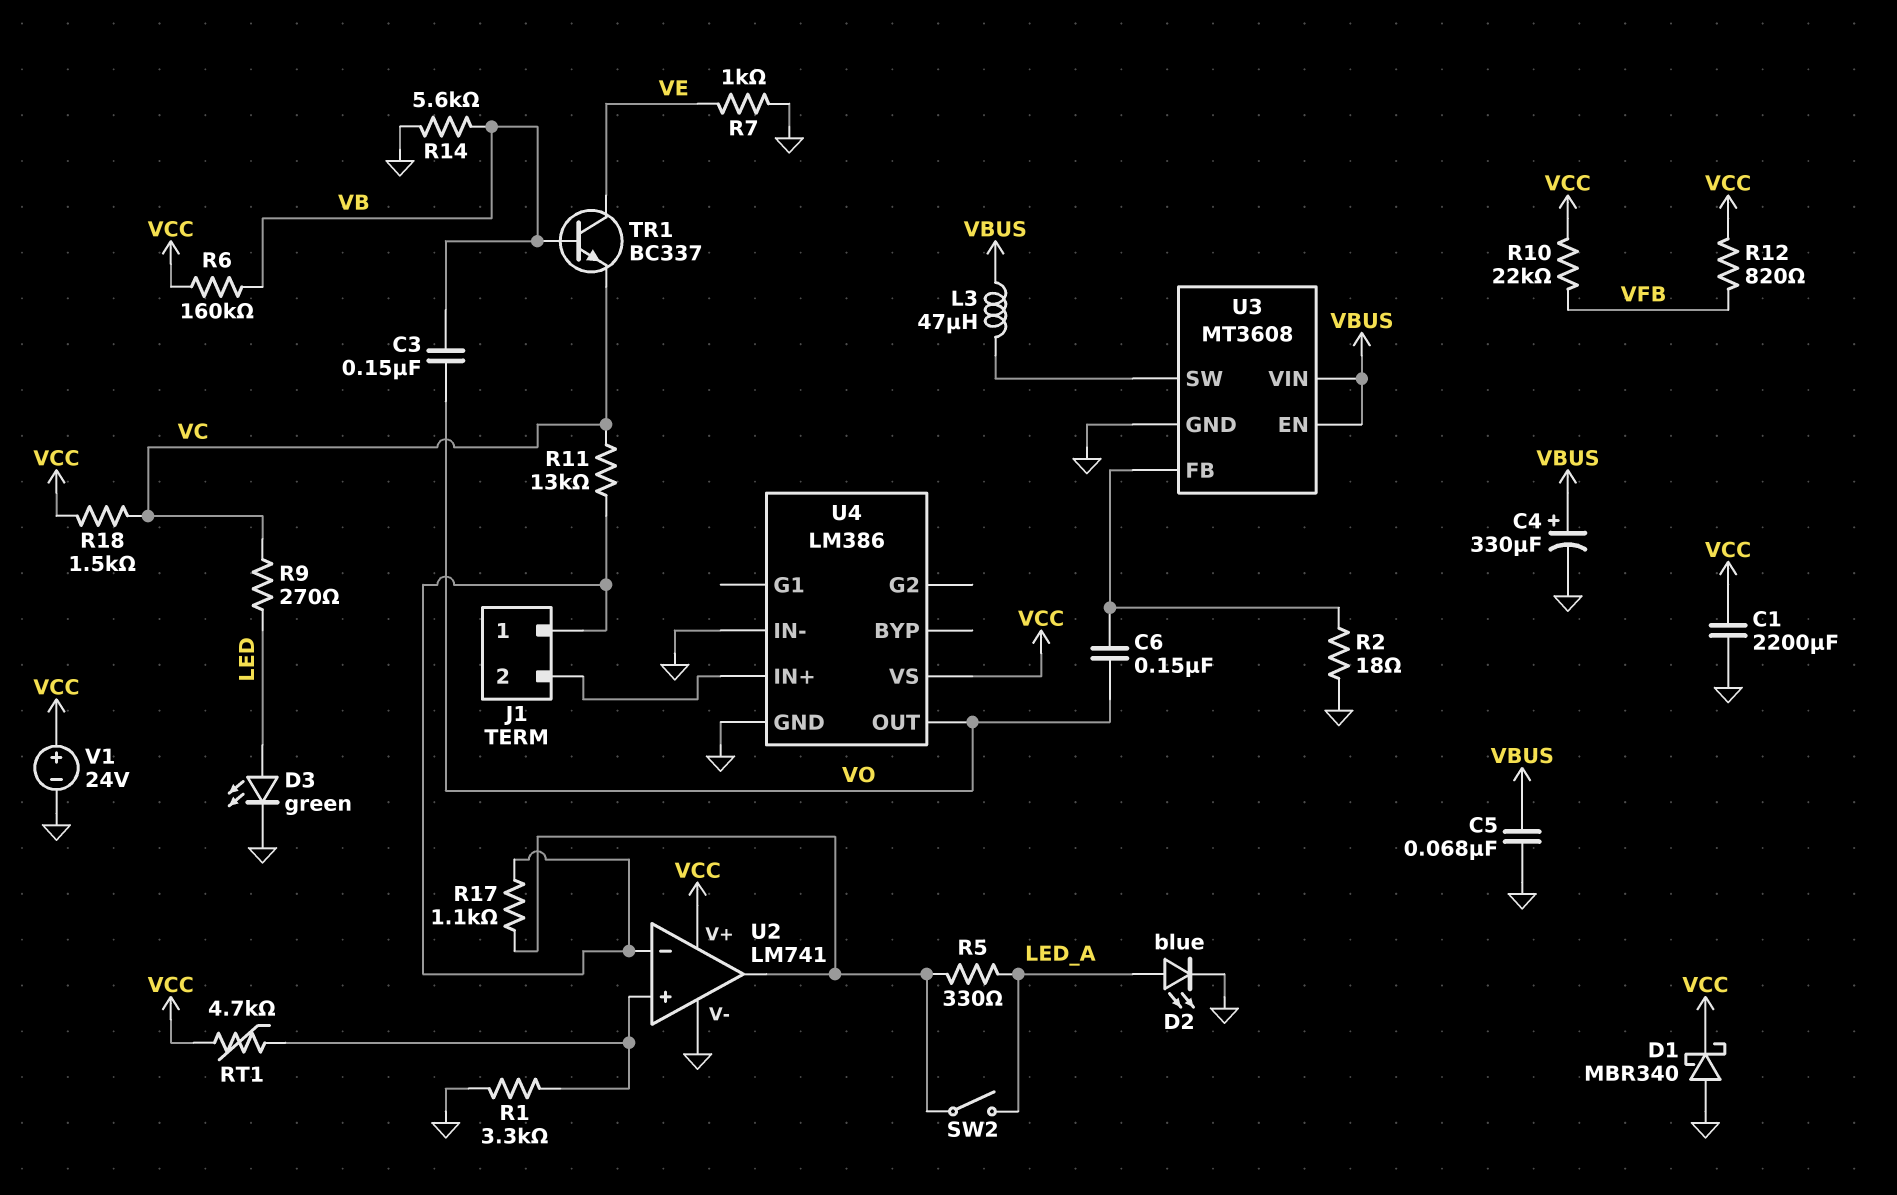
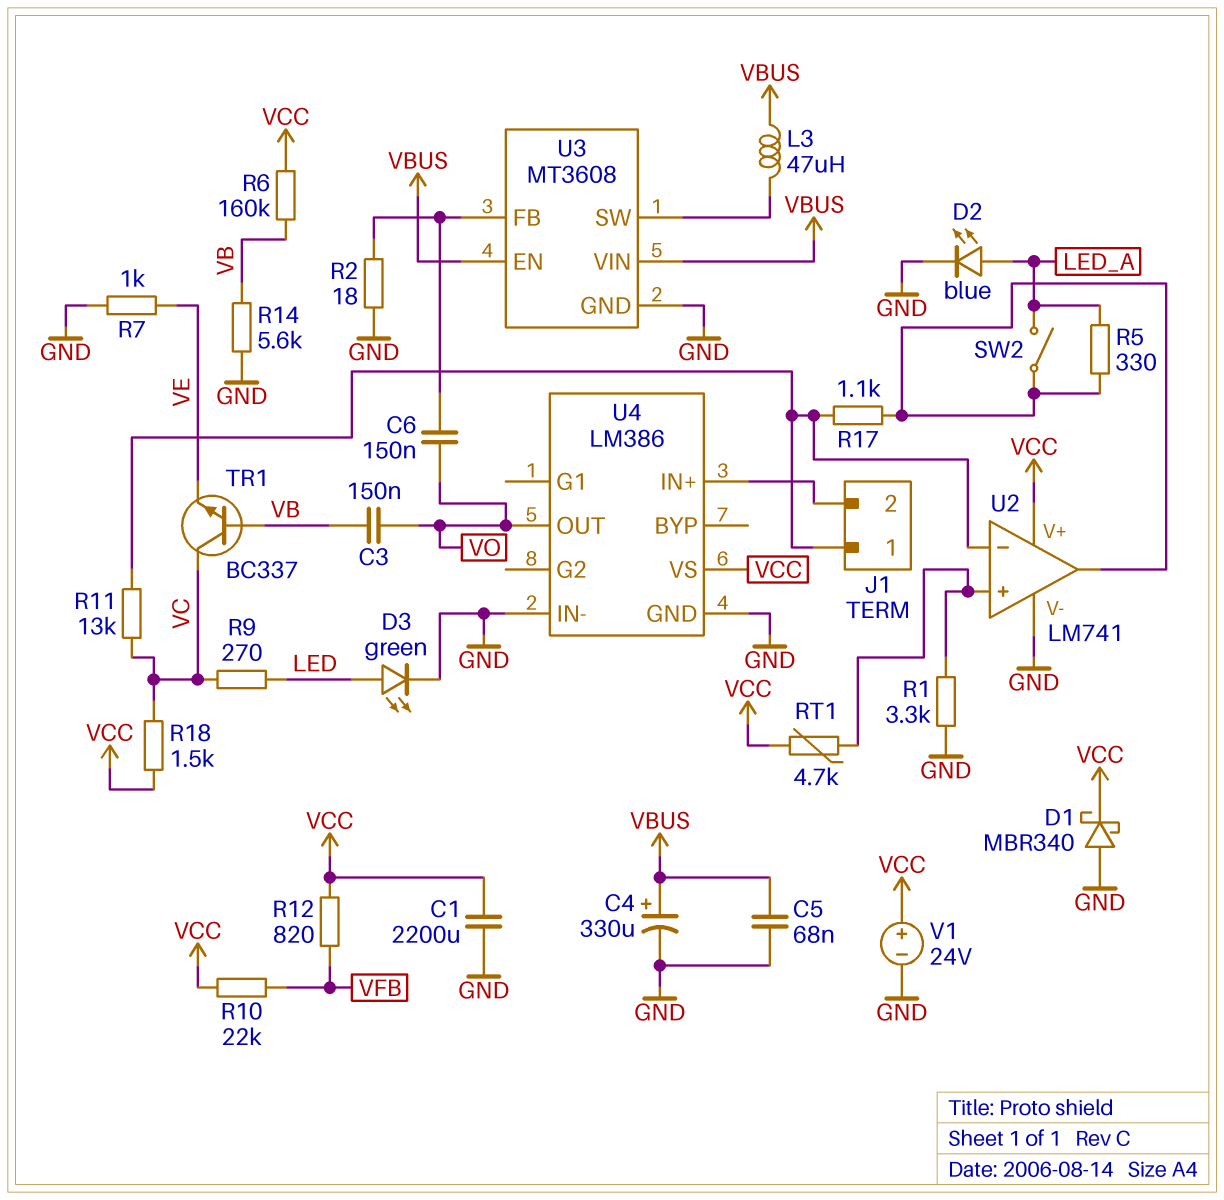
TR1: NPN BC337 (B VB, C VE, E VC) -> NPN BC337 (B VB, C VC, E VE)

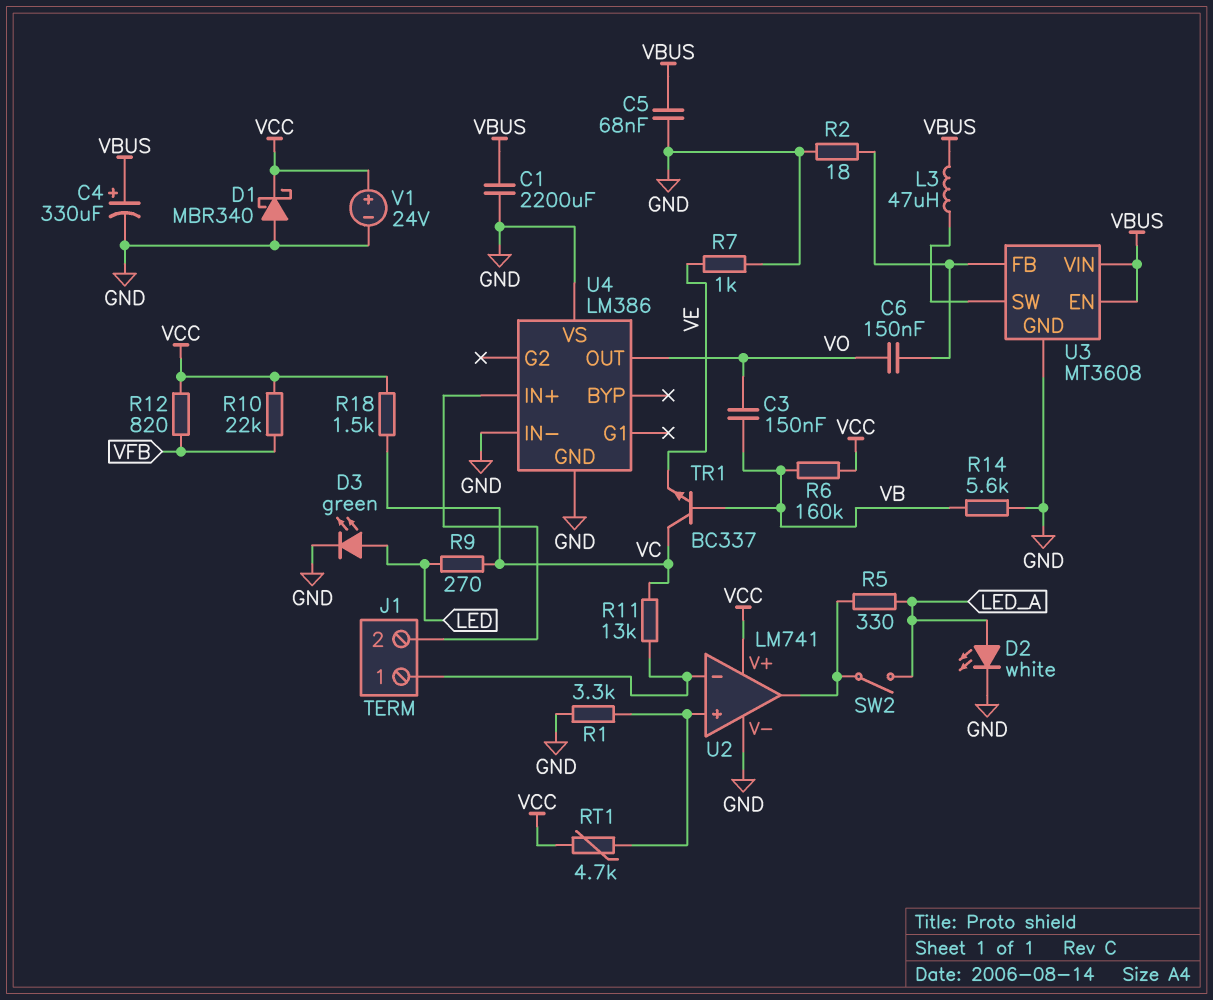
C1: 2200uF (GND, VCC) -> 2200uF (GND, VBUS)
D2: LED blue (A LED_A, K GND) -> LED white (A LED_A, K GND)
R17: 1.1k (J1/1, U2/out) -> none
U4 pin VS: VCC -> GND

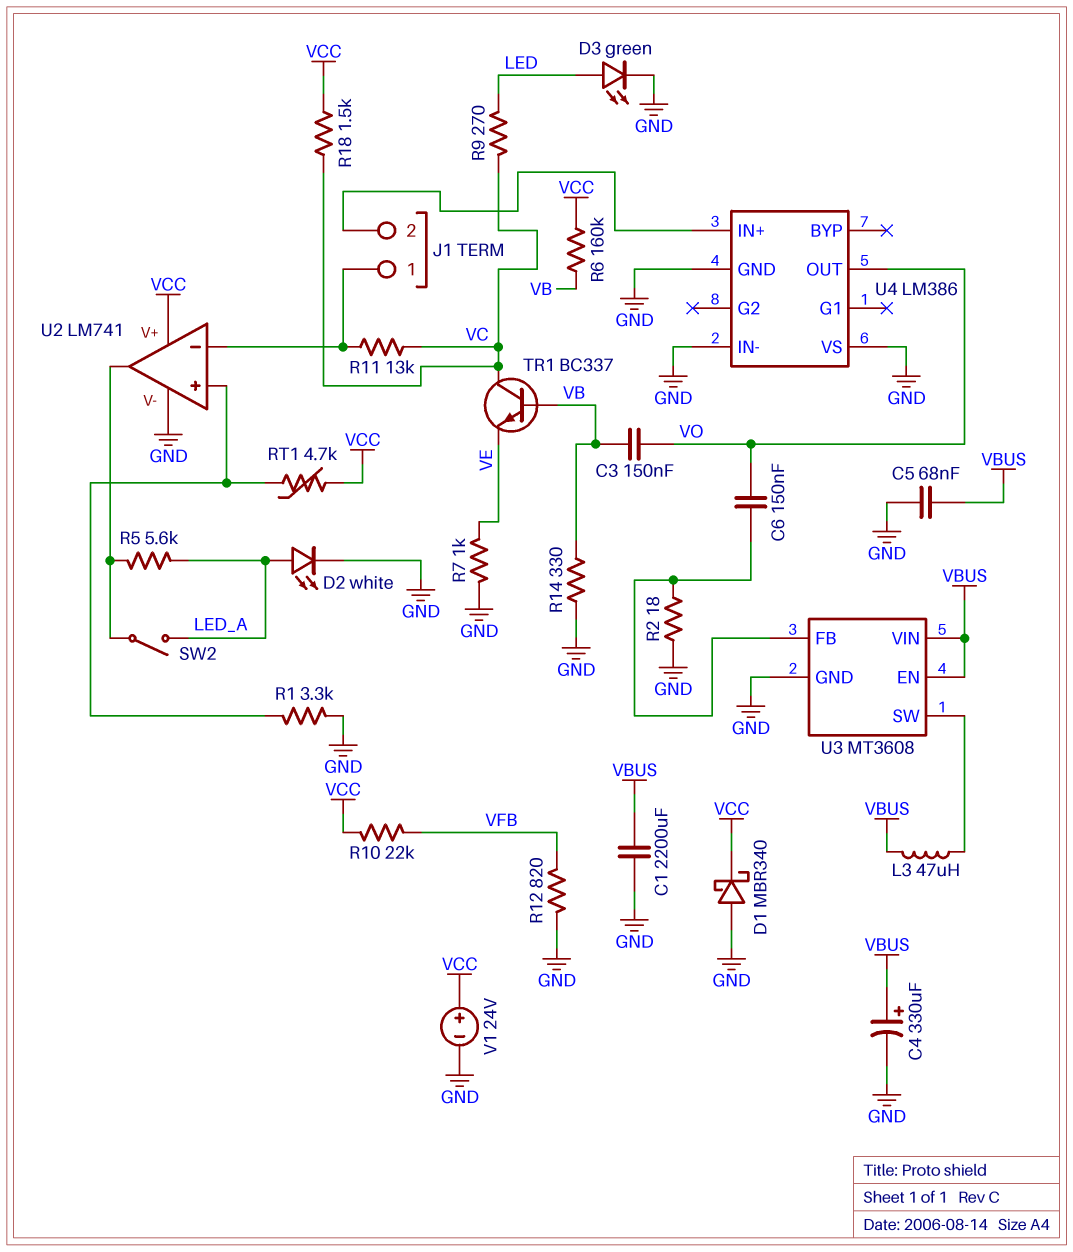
R5: 330 (LED_A, U2/out) -> 5.6k (LED_A, U2/out)
R12: 820 (VCC, VFB) -> 820 (GND, VFB)
R14: 5.6k (GND, VB) -> 330 (GND, VB)

